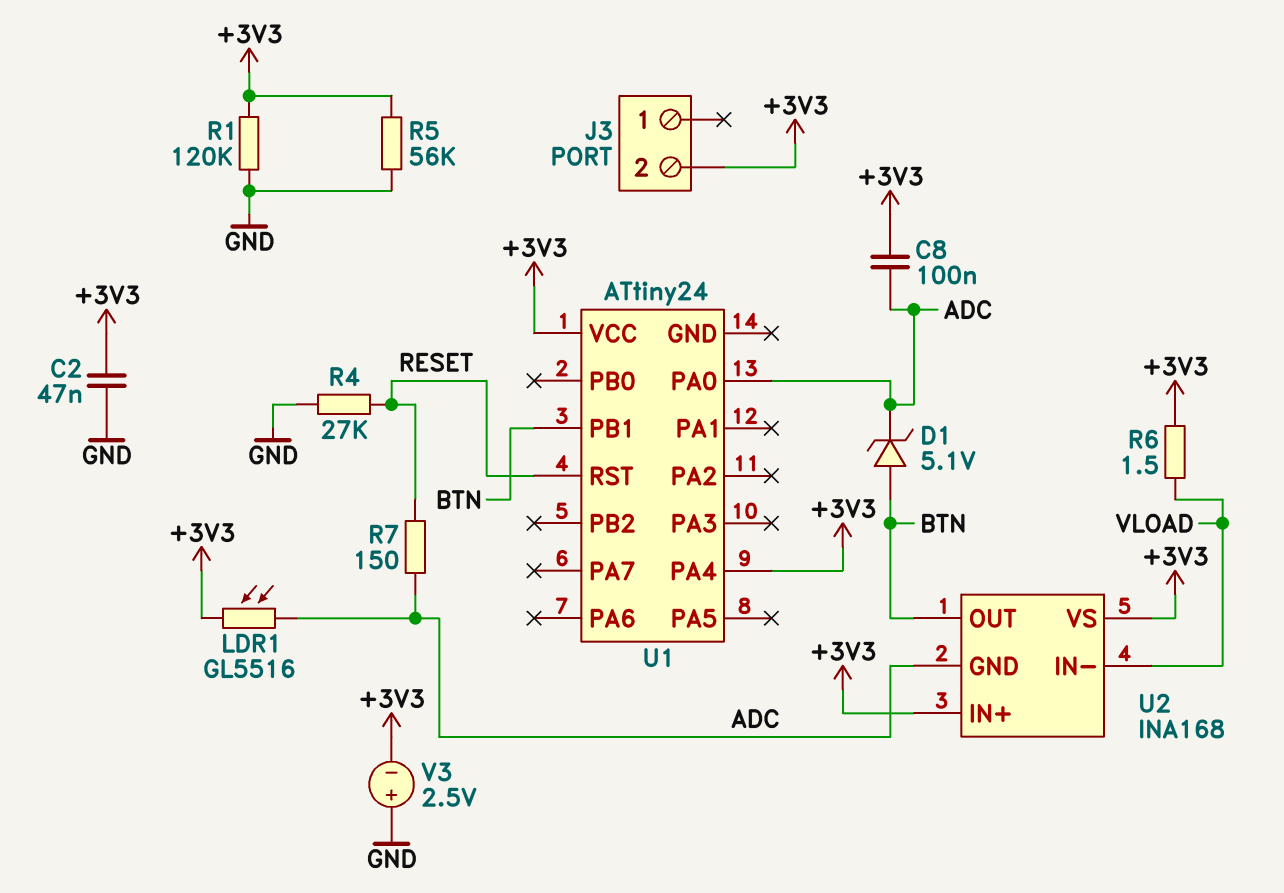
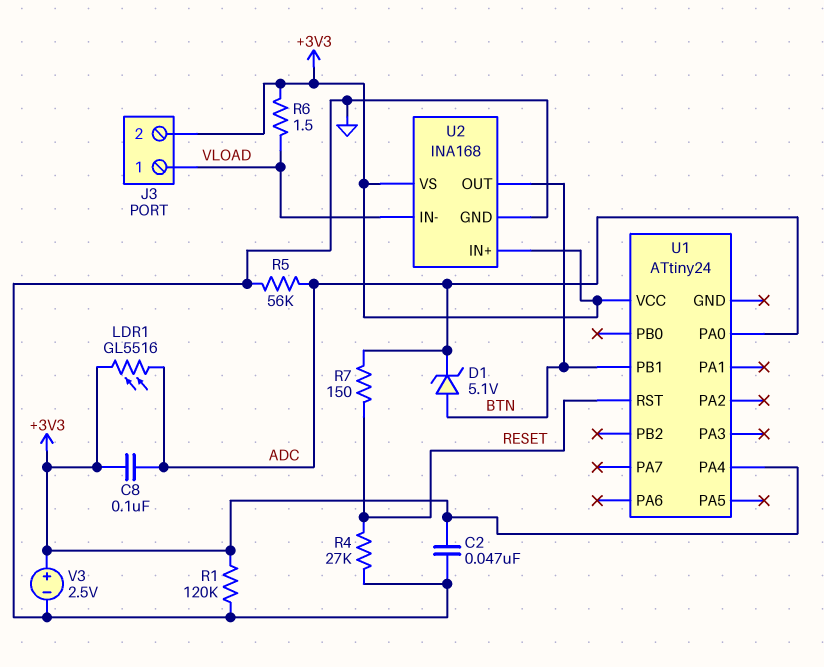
J3 pin 1: none -> VLOAD
R5: 56k (+3V3, GND) -> 56k (ADC, GND)
U2 pin GND: ADC -> GND
V3: 2.5V (plus GND, minus +3V3) -> 2.5V (plus +3V3, minus GND)

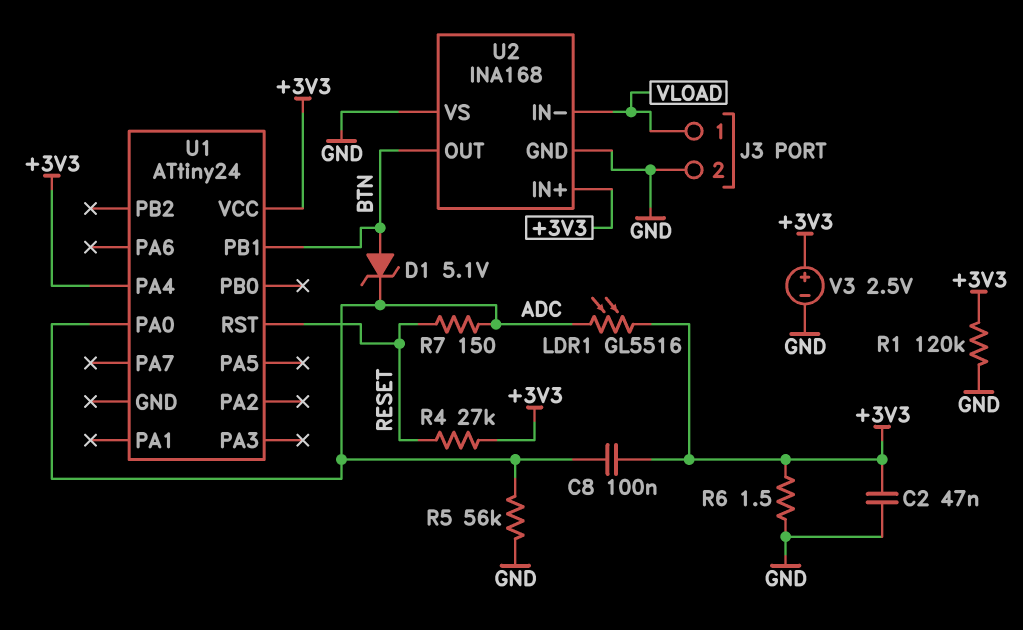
J3 pin 2: +3V3 -> GND
R4: 27k (GND, RESET) -> 27k (+3V3, RESET)
R6: 1.5 (+3V3, VLOAD) -> 1.5 (+3V3, GND)
U2 pin VS: +3V3 -> GND

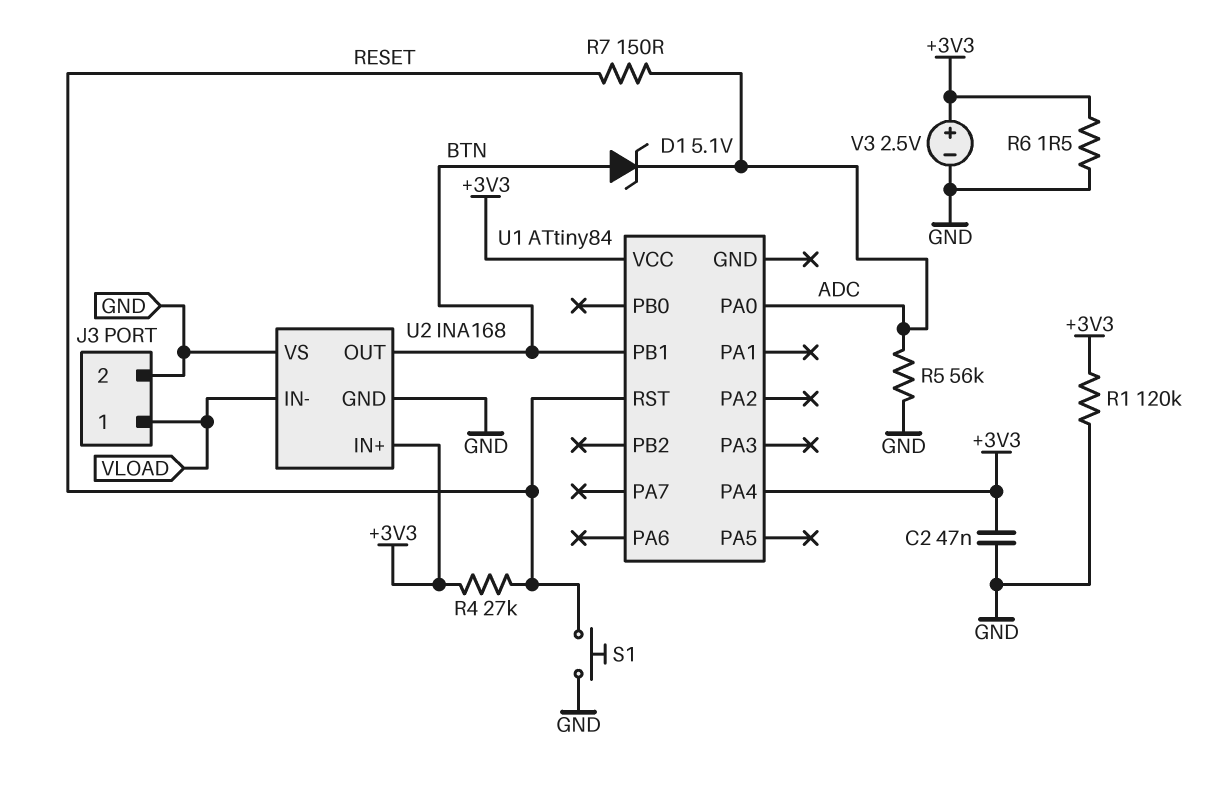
C8: 100nF (+3V3, ADC) -> none
LDR1: GL5516 (+3V3, ADC) -> none
S1: none -> button (GND, RESET)
U1: ATtiny24 -> ATtiny84

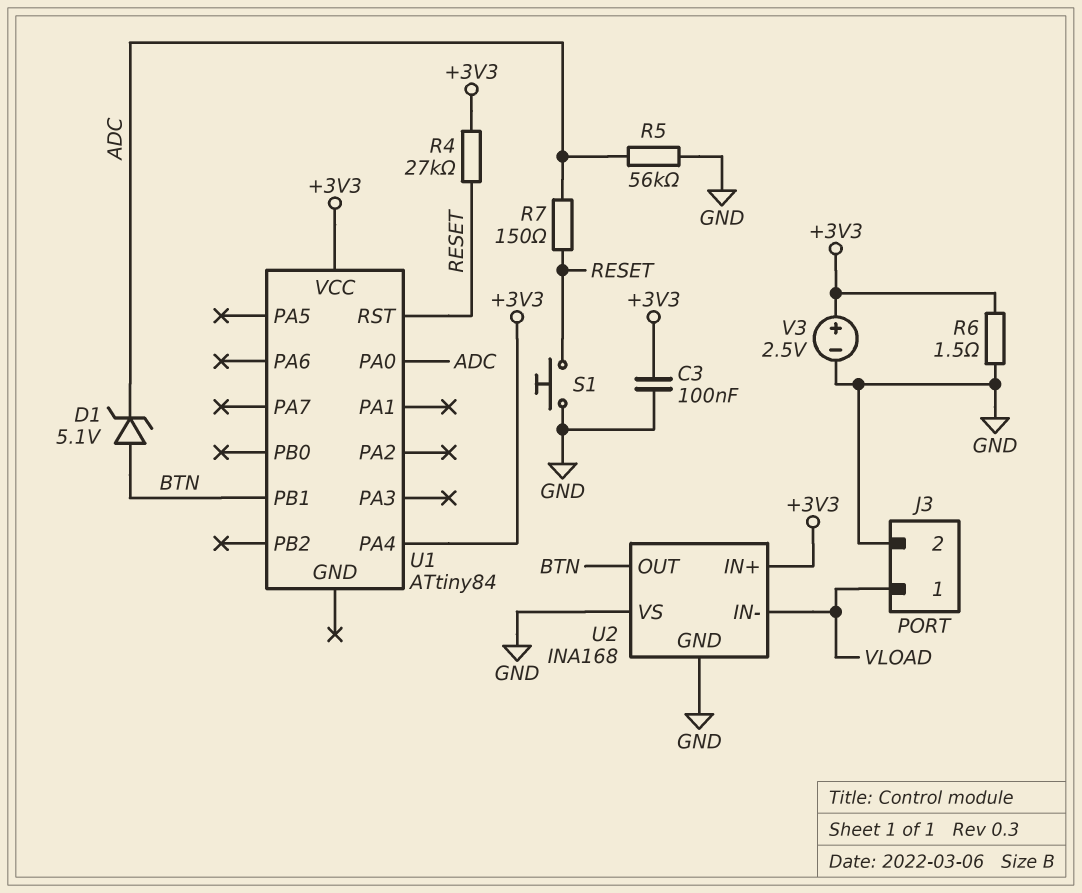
C2: 47nF (+3V3, GND) -> none
C3: none -> 100nF (+3V3, GND)
R1: 120k (+3V3, GND) -> none

